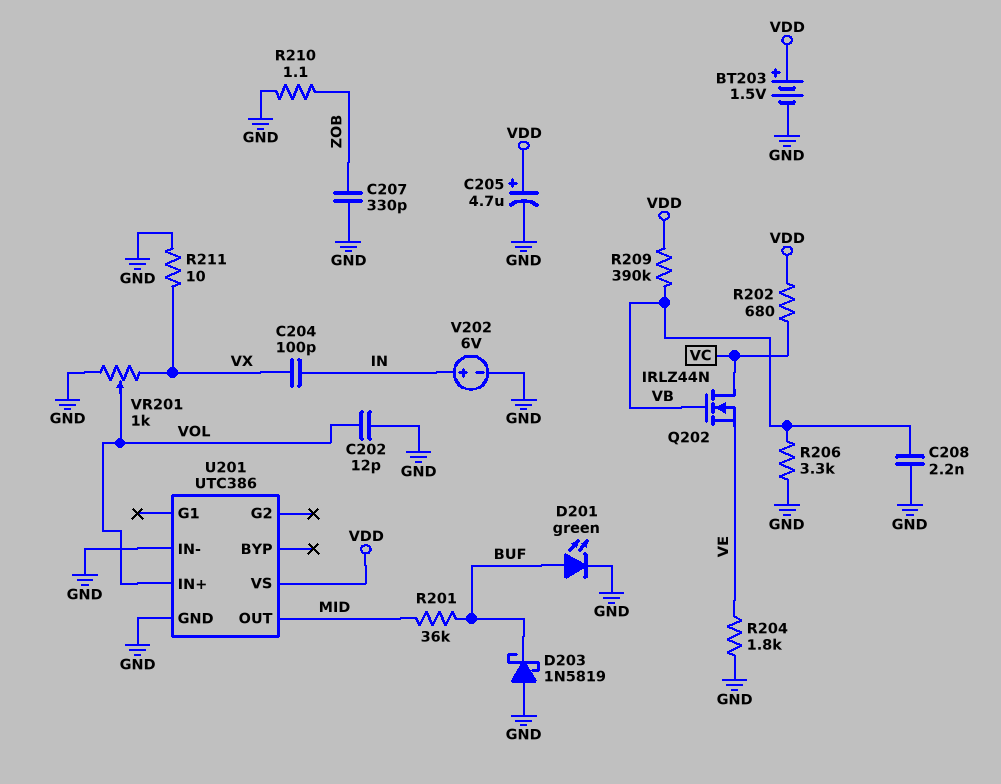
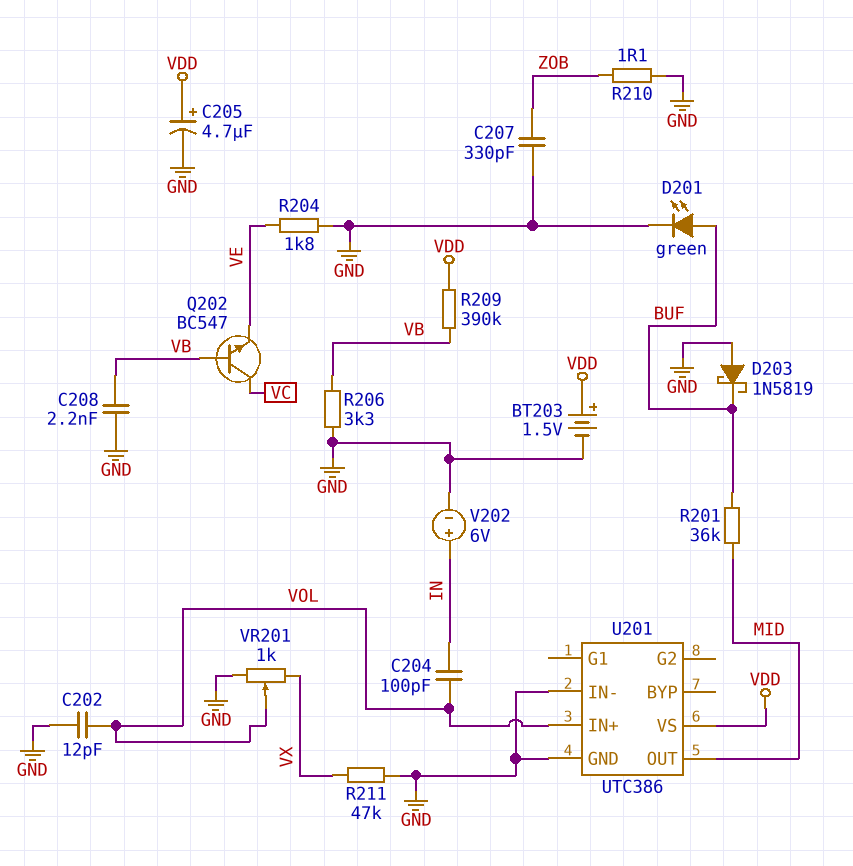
C204: 100pF (IN, VX) -> 100pF (IN, VOL)
Q202: NMOS IRLZ44N (G VB, D VC, S VE) -> NPN BC547 (B VB, C VC, E VE)
R202: 680 (VC, VDD) -> none
R211: 10 (GND, VX) -> 47k (GND, VX)

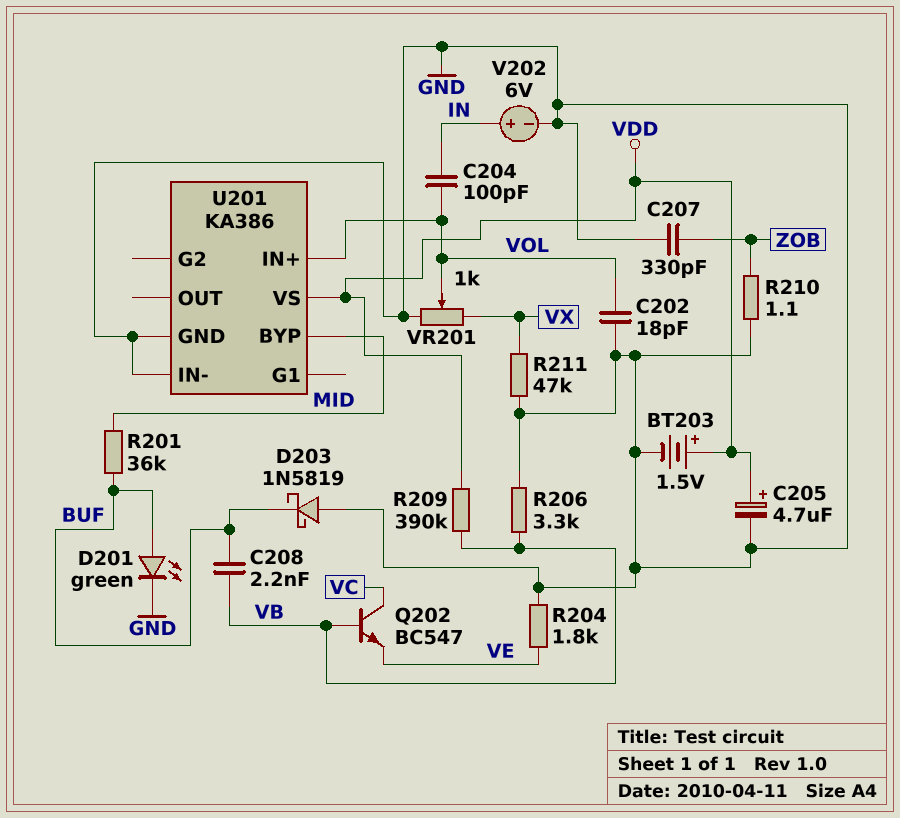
C202: 12pF (GND, VOL) -> 18pF (GND, VOL)
C208: 2.2nF (GND, VB) -> 2.2nF (BUF, VB)
U201: UTC386 -> KA386
U201 pin BYP: none -> MID
U201 pin OUT: MID -> none

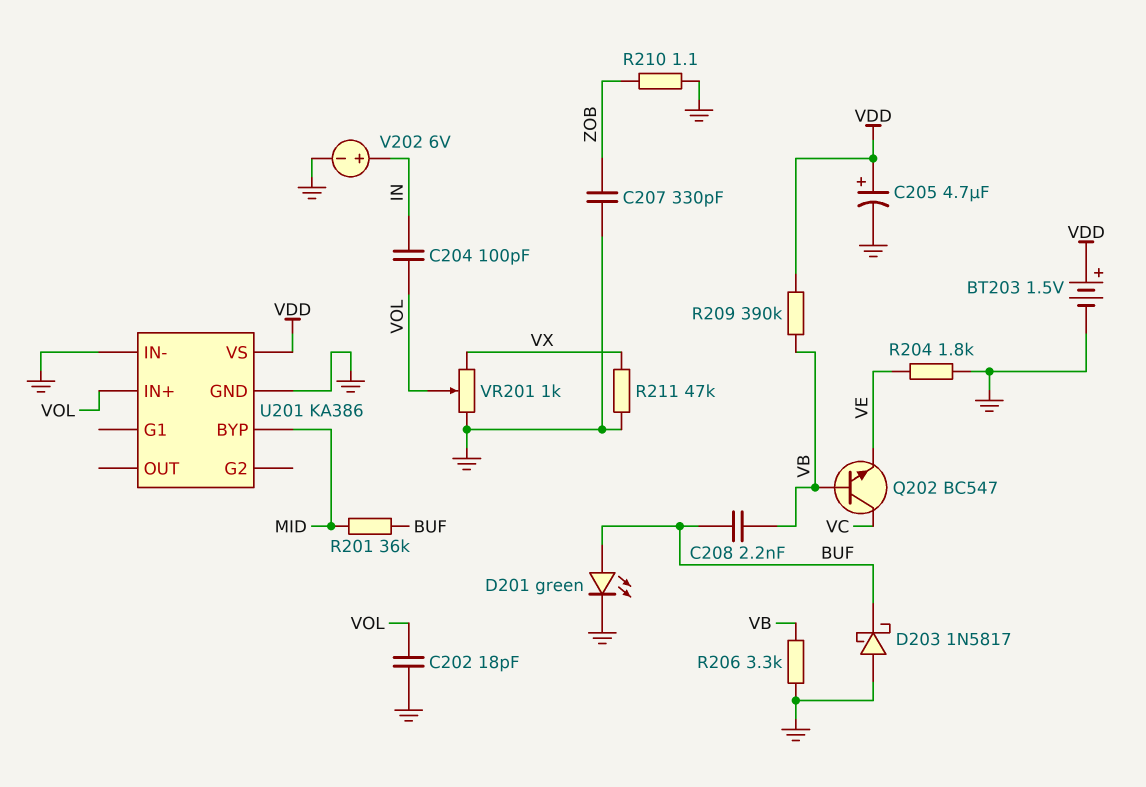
D203: schottky 1N5819 (A GND, K BUF) -> schottky 1N5817 (A GND, K BUF)

